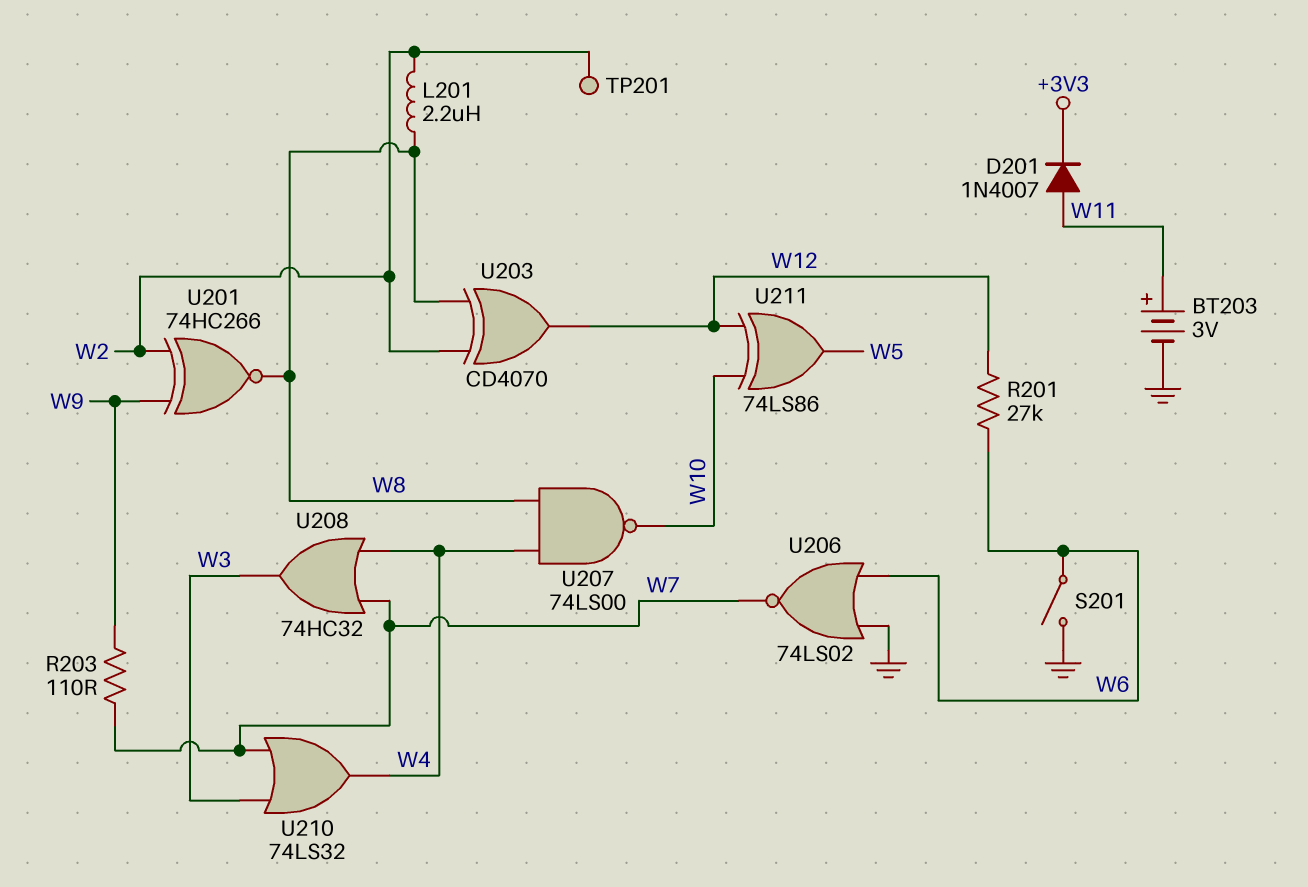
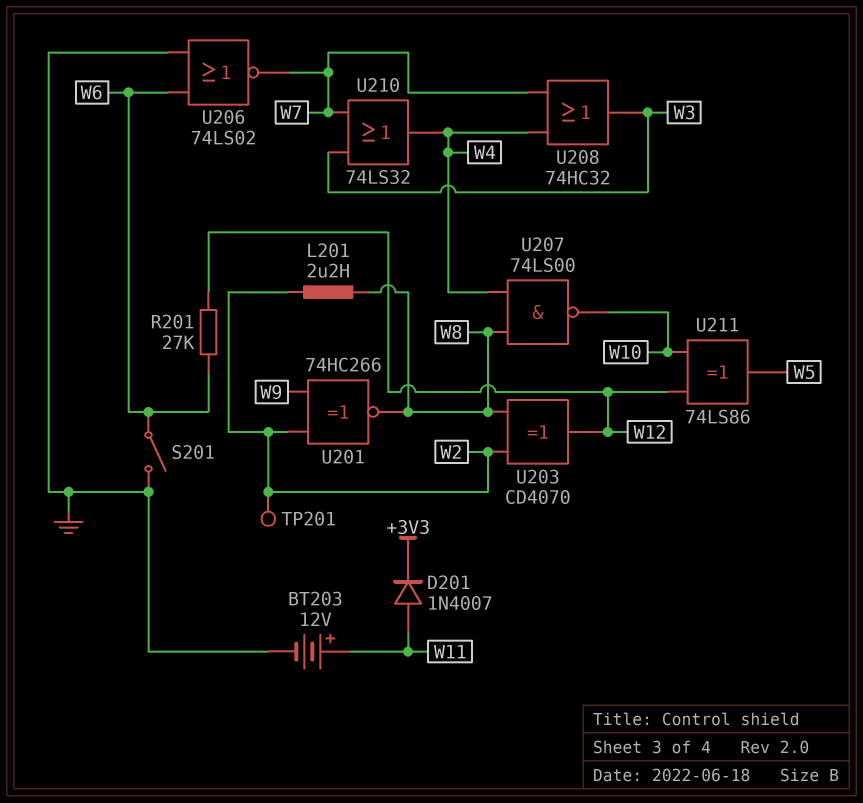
BT203: 3V (plus W11, minus GND) -> 12V (plus W11, minus GND)
R203: 110 (W7, W9) -> none

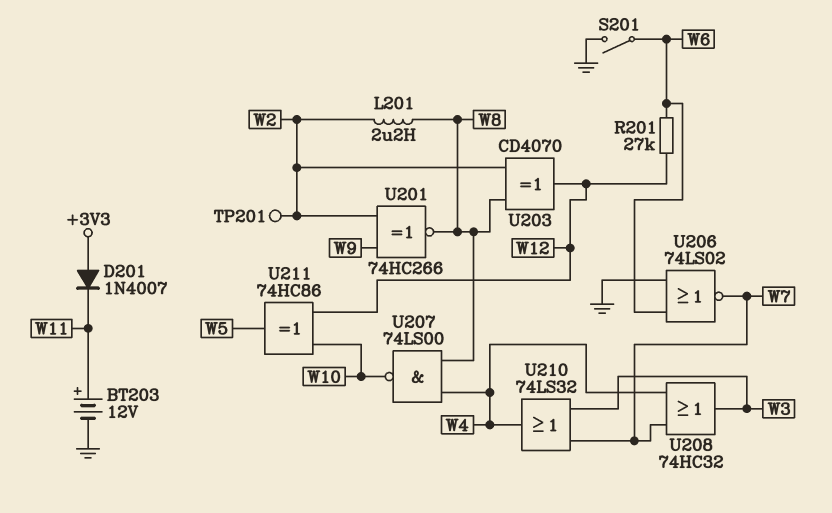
D201: diode 1N4007 (A W11, K +3V3) -> diode 1N4007 (A +3V3, K W11)
U211: XOR 74LS86 (in W10, in W12, out W5) -> XOR 74HC86 (in W10, in W12, out W5)

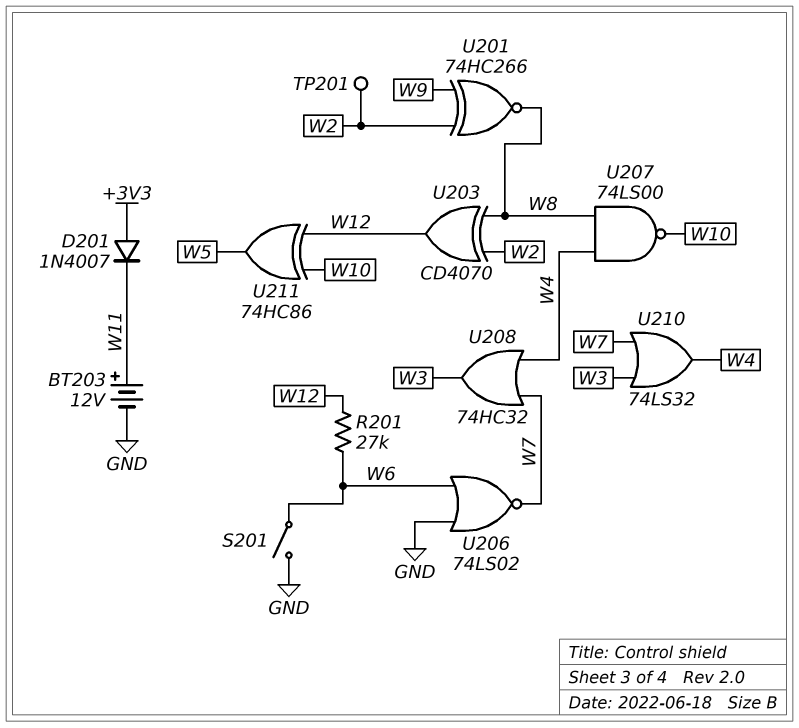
L201: 2.2uH (W2, W8) -> none

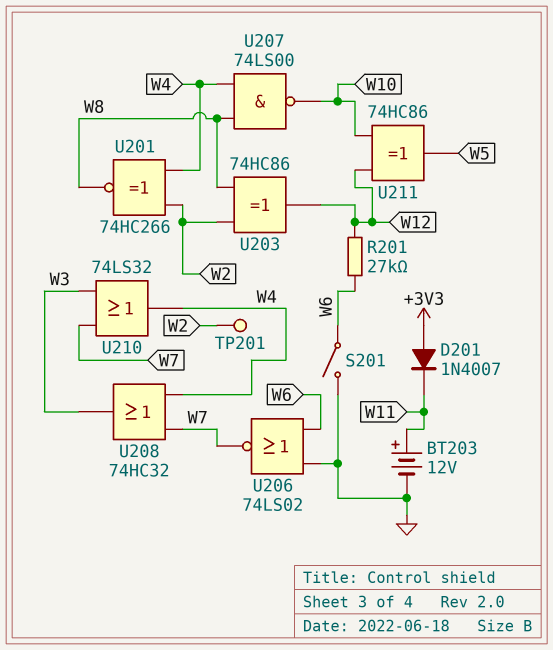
U201: XNOR 74HC266 (in W2, in W9, out W8) -> XNOR 74HC266 (in W2, in W4, out W8)
U203: XOR CD4070 (in W2, in W8, out W12) -> XOR 74HC86 (in W2, in W8, out W12)

